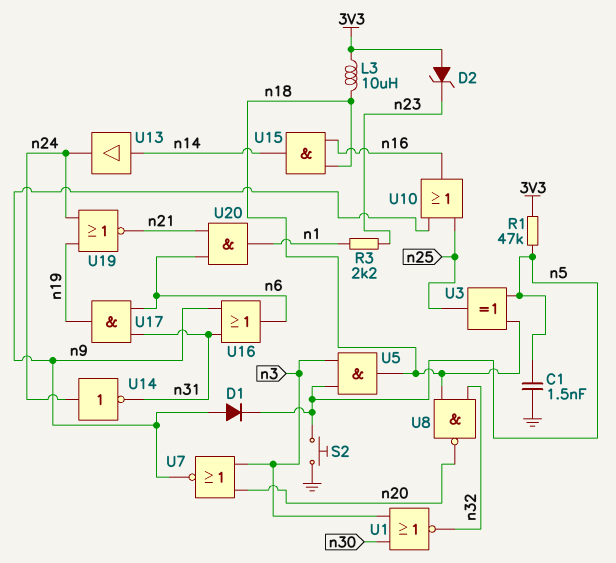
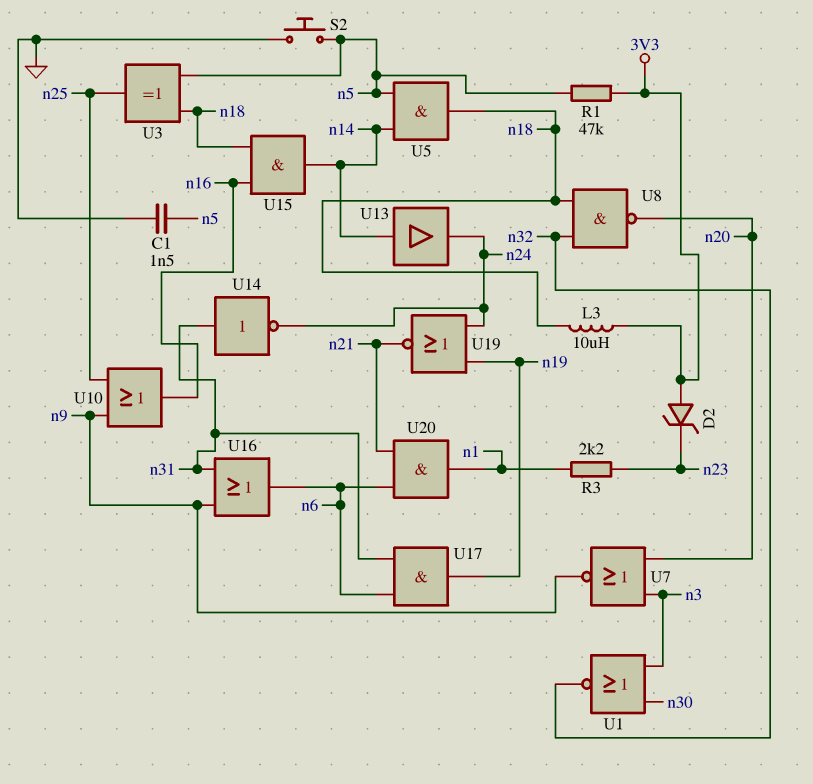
D1: diode (A n9, K n5) -> none
U5: AND (in n3, in n5, out n18) -> AND (in n5, in n14, out n18)
U14: NOT (in n24, out n31) -> NOT (in n31, out n24)

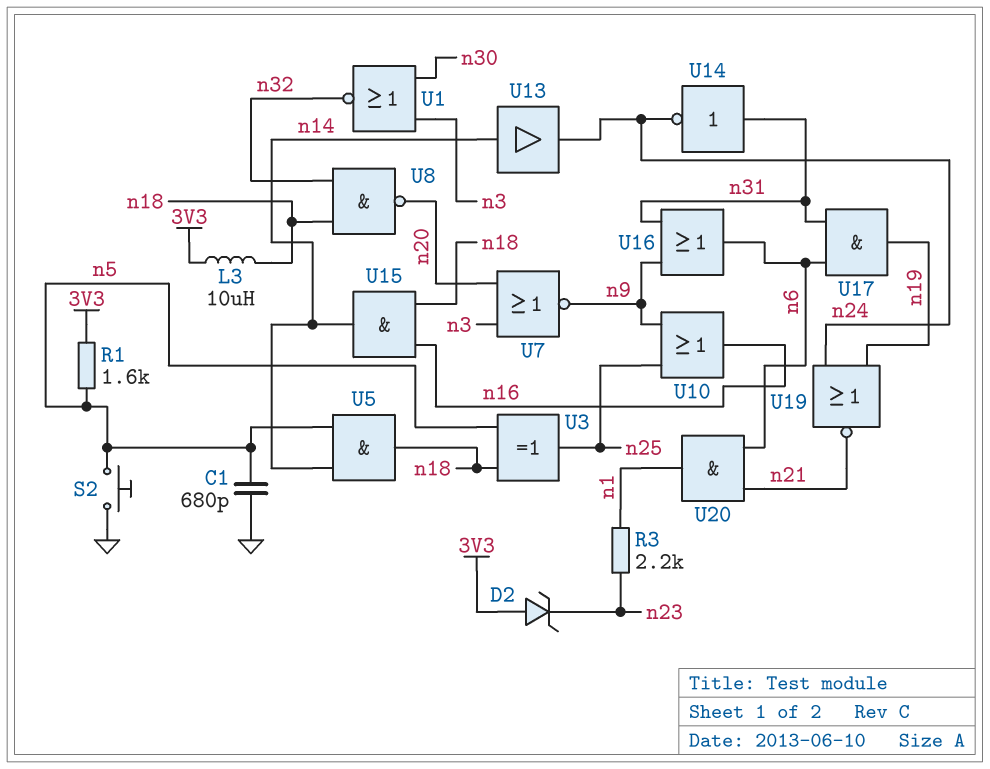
C1: 1.5nF (GND, n5) -> 680pF (GND, n5)
R1: 47k (3V3, n5) -> 1.6k (3V3, n5)

